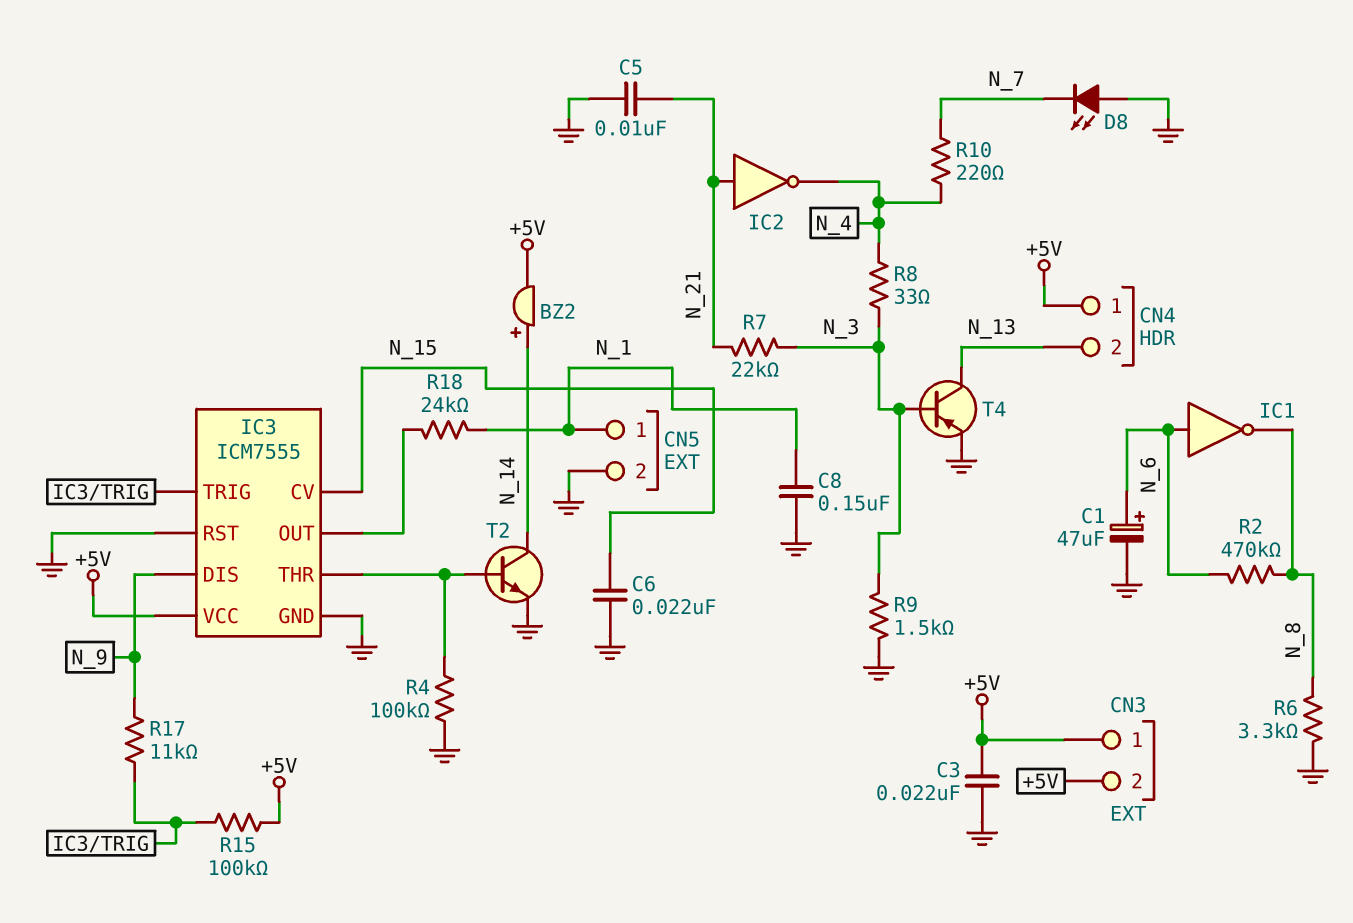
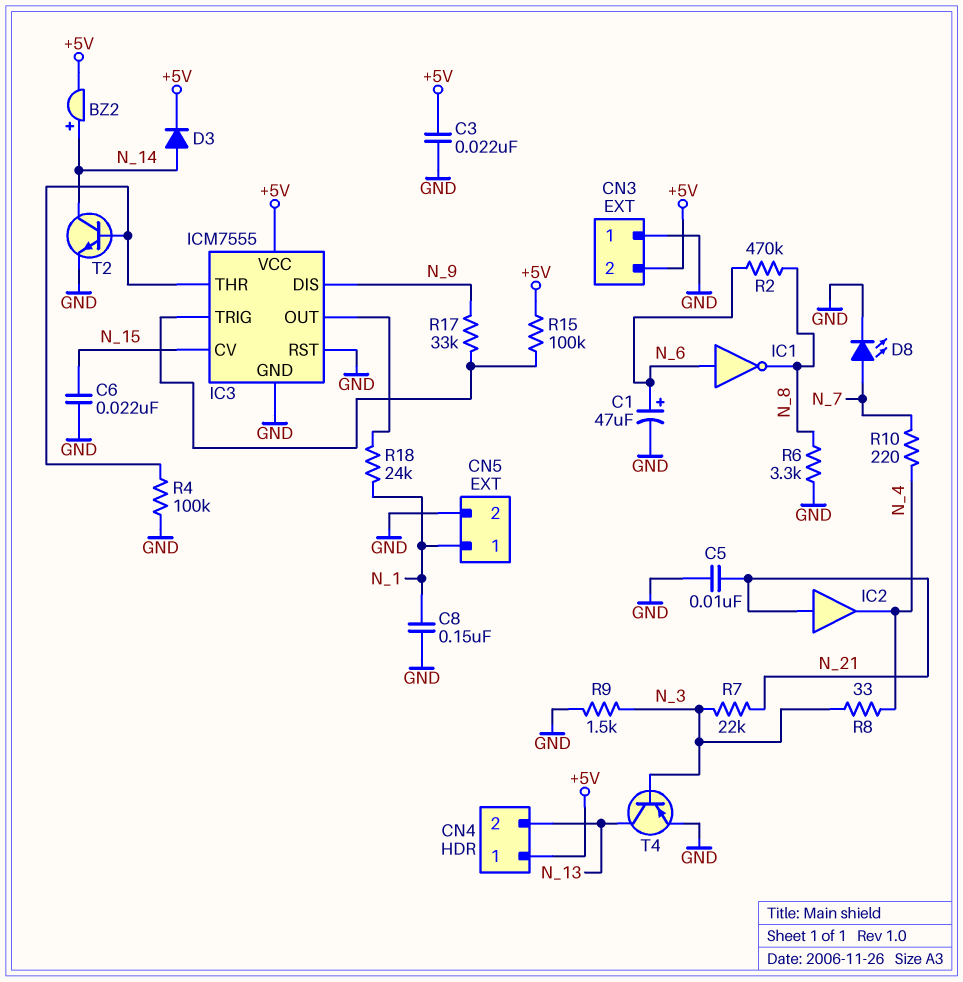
CN3 pin 1: +5V -> GND
D3: none -> diode (A N_14, K +5V)
D8: LED (A GND, K N_7) -> LED (A N_7, K GND)
IC2: NOT (in N_21, out N_4) -> buffer (in N_21, out N_4)
R17: 11k (IC3/TRIG, N_9) -> 33k (IC3/TRIG, N_9)

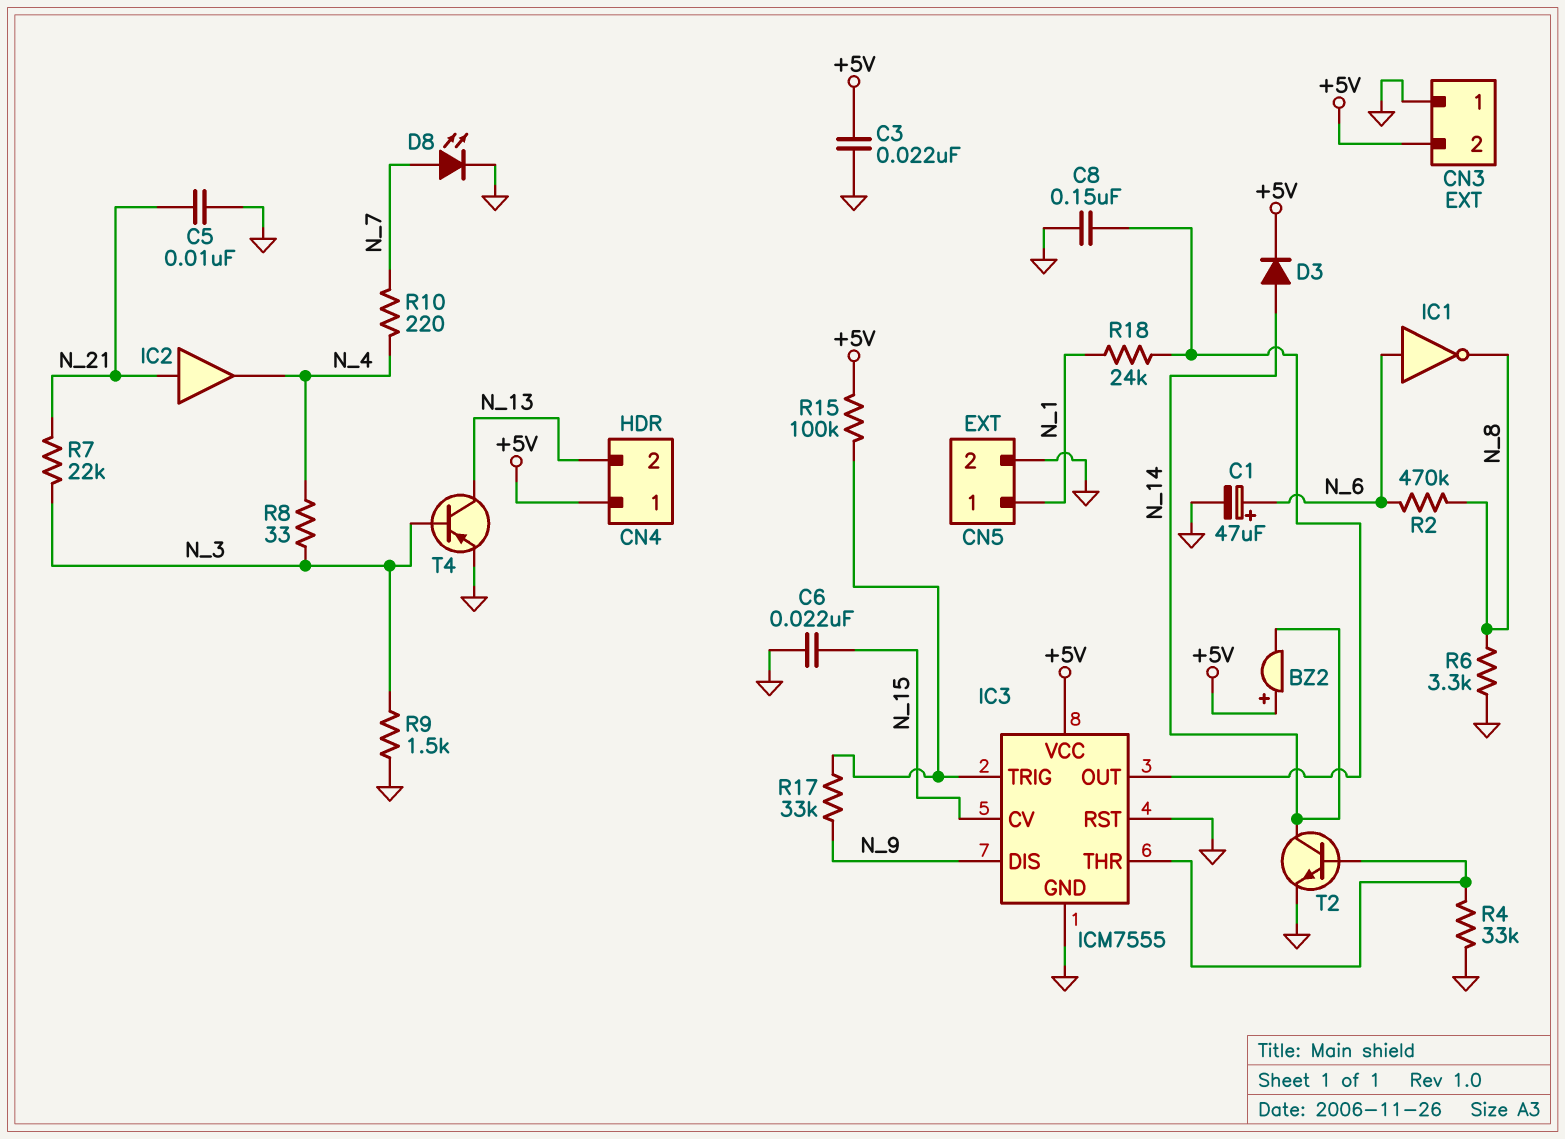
BZ2: buzzer (plus N_14, minus +5V) -> buzzer (plus +5V, minus N_14)
C8: 150nF (GND, N_1) -> 150nF (GND, IC3/OUT)
R4: 100k (GND, IC3/THR) -> 33k (GND, IC3/THR)

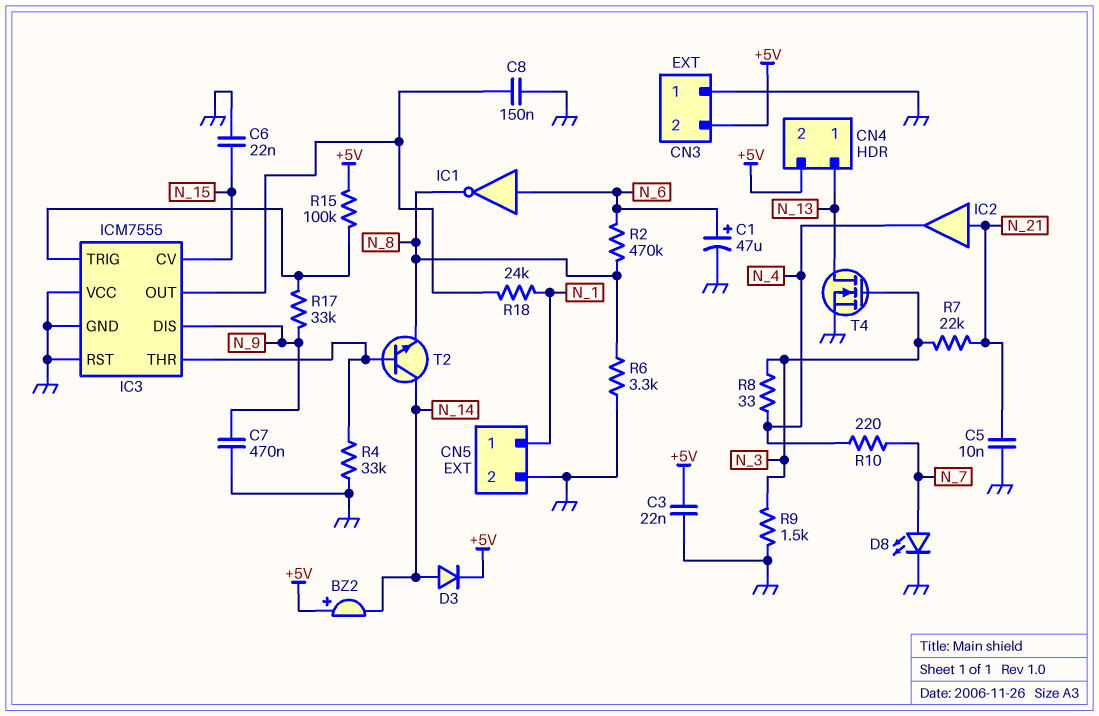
C7: none -> 470nF (GND, N_9)
CN4 pin 1: +5V -> N_13
CN4 pin 2: N_13 -> +5V
IC3 pin VCC: +5V -> GND
T2: NPN (B IC3/THR, C N_14, E GND) -> NPN (B IC3/THR, C N_14, E N_8)
T4: PNP (B N_3, C N_13, E GND) -> NMOS (G N_3, D N_13, S GND)

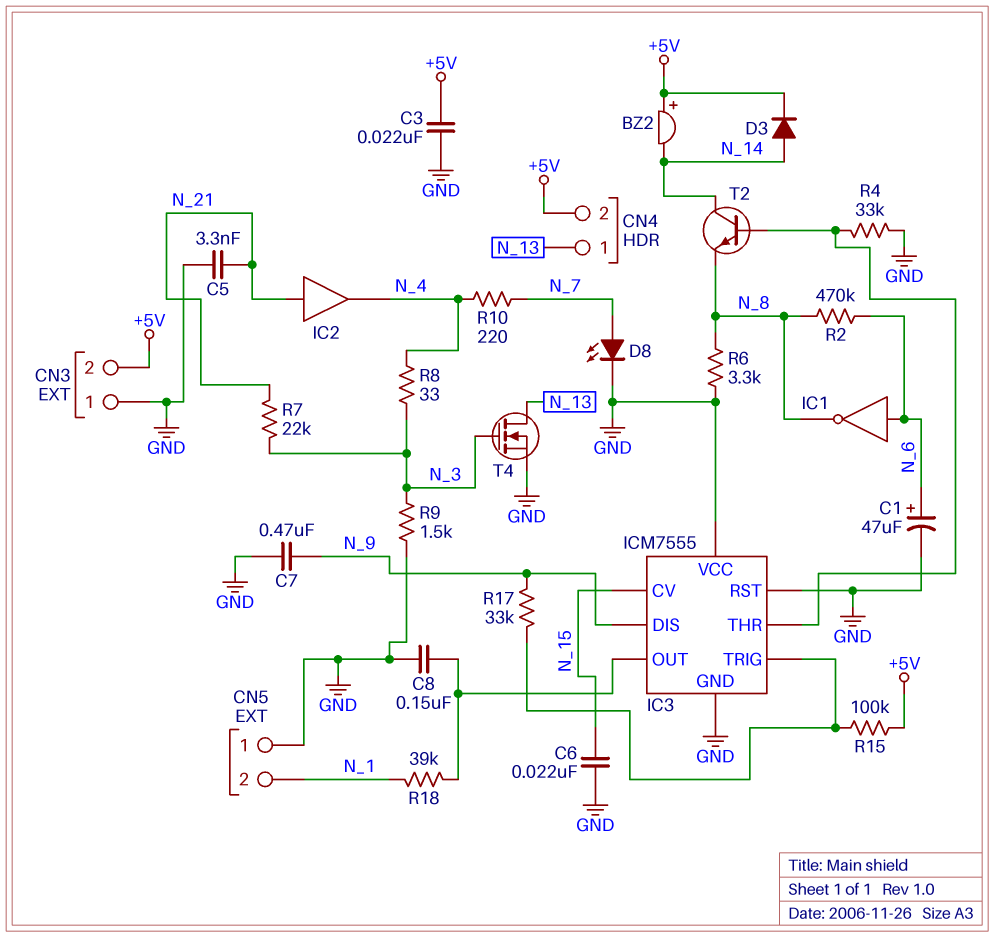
C5: 10nF (GND, N_21) -> 3.3nF (GND, N_21)
CN5 pin 1: N_1 -> GND
CN5 pin 2: GND -> N_1
R18: 24k (IC3/OUT, N_1) -> 39k (IC3/OUT, N_1)

